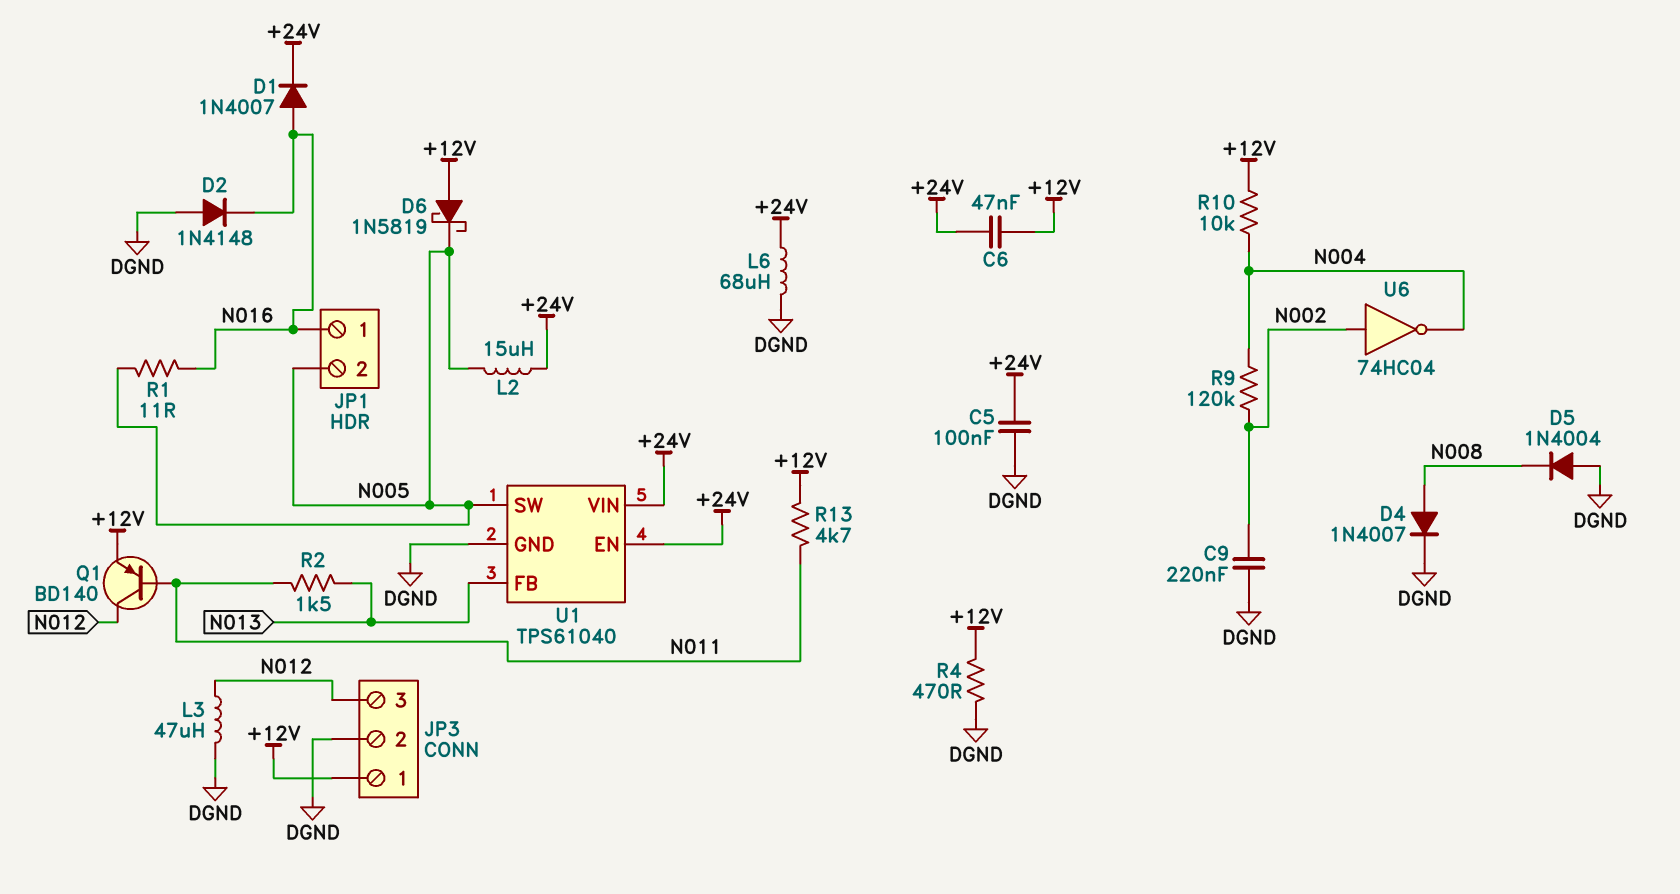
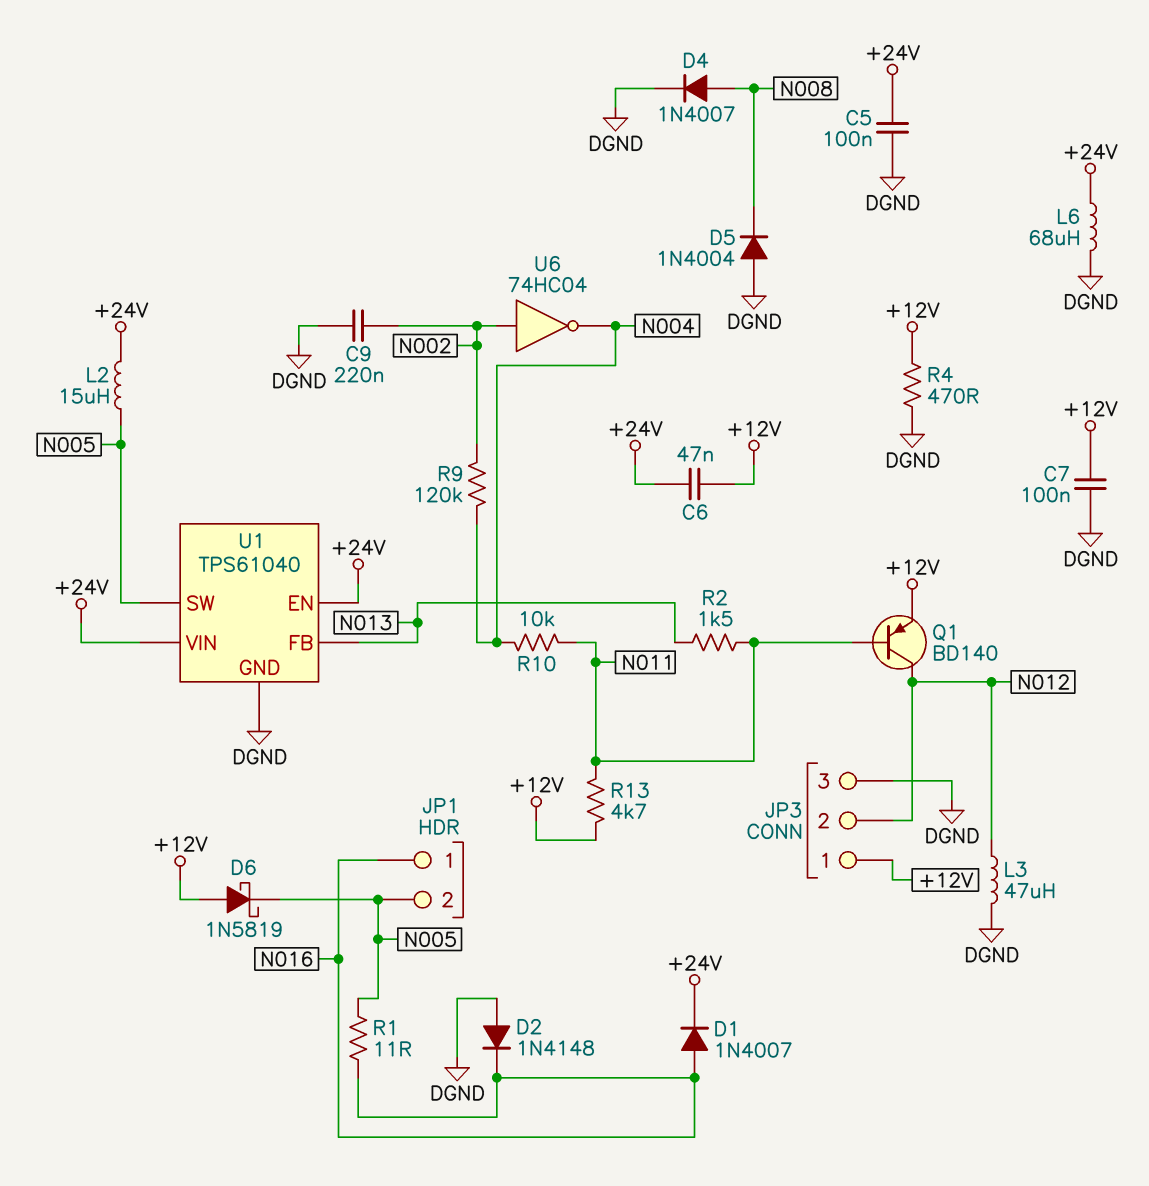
C7: none -> 100nF (+12V, DGND)
JP3 pin 2: DGND -> N012
JP3 pin 3: N012 -> DGND
R10: 10k (+12V, N004) -> 10k (N004, N011)

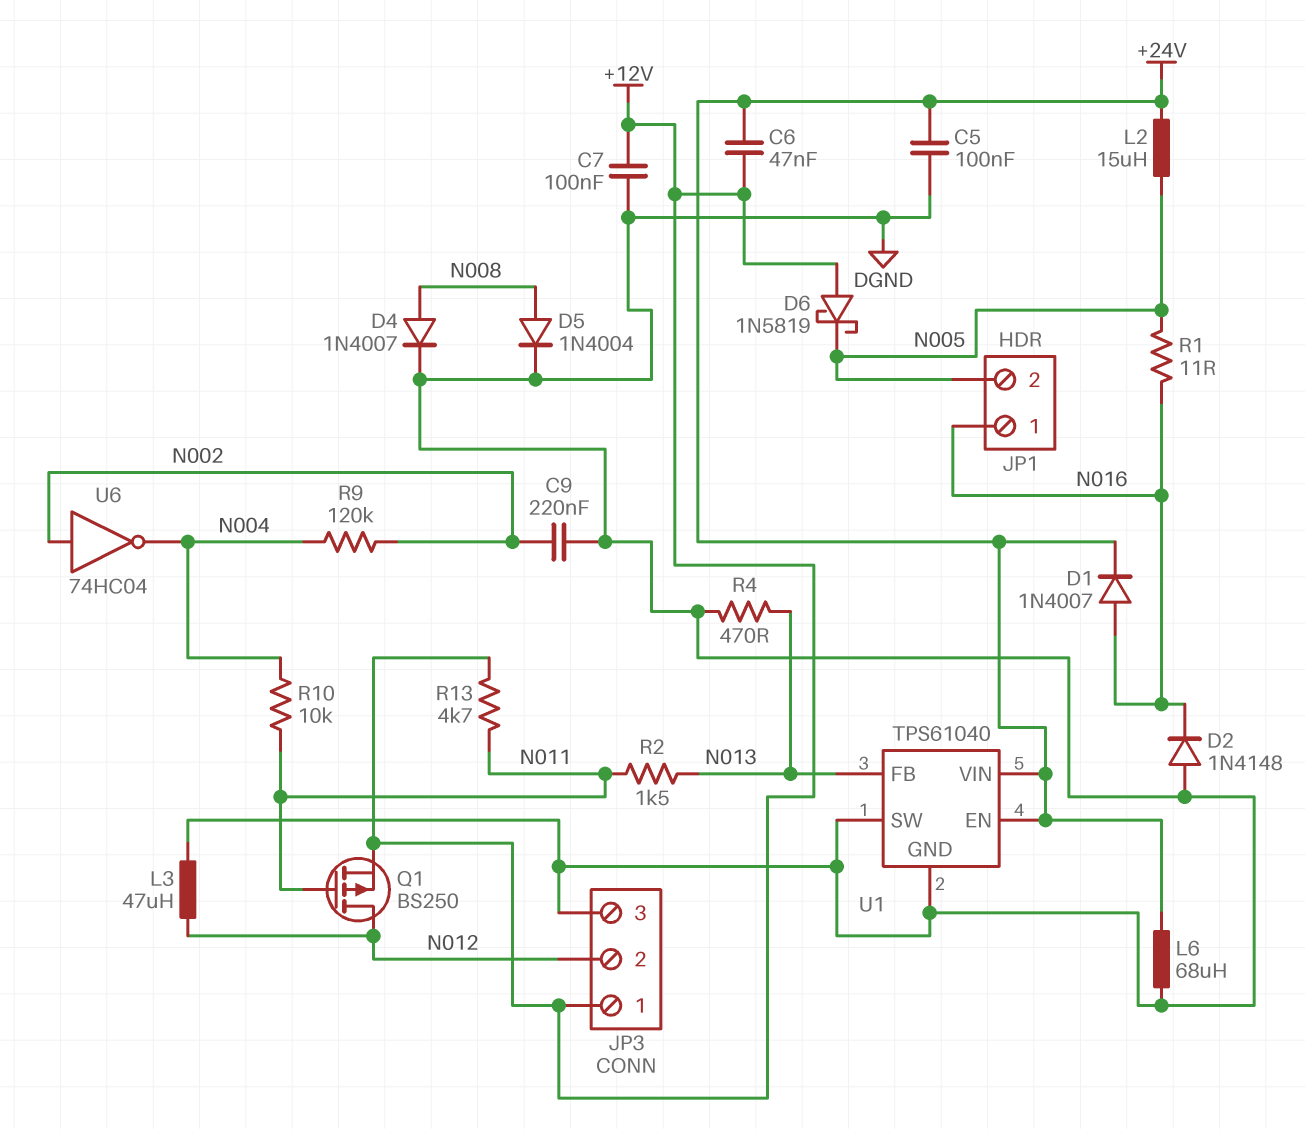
D5: diode 1N4004 (A DGND, K N008) -> diode 1N4004 (A N008, K DGND)
Q1: PNP BD140 (B N011, C N012, E +12V) -> PMOS BS250 (G N011, D N012, S +12V)
R4: 470 (+12V, DGND) -> 470 (DGND, N013)
U1 pin SW: N005 -> DGND

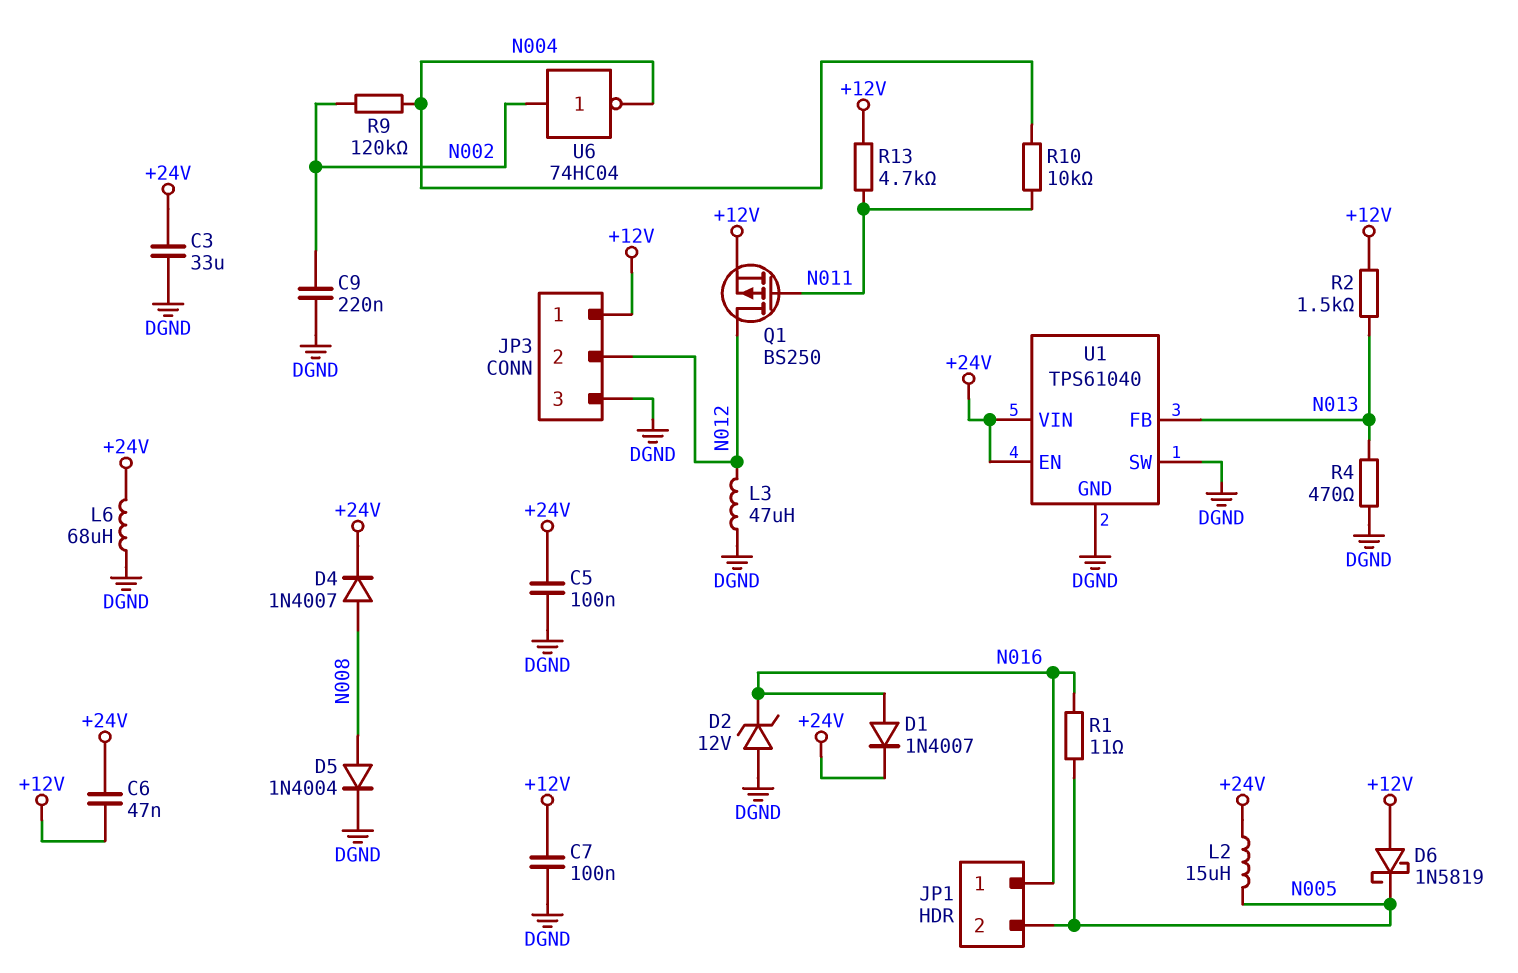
C3: none -> 33uF (+24V, DGND)
D2: diode 1N4148 (A DGND, K N016) -> zener 12V (A DGND, K N016)
D4: diode 1N4007 (A N008, K DGND) -> diode 1N4007 (A N008, K +24V)
R2: 1.5k (N011, N013) -> 1.5k (+12V, N013)

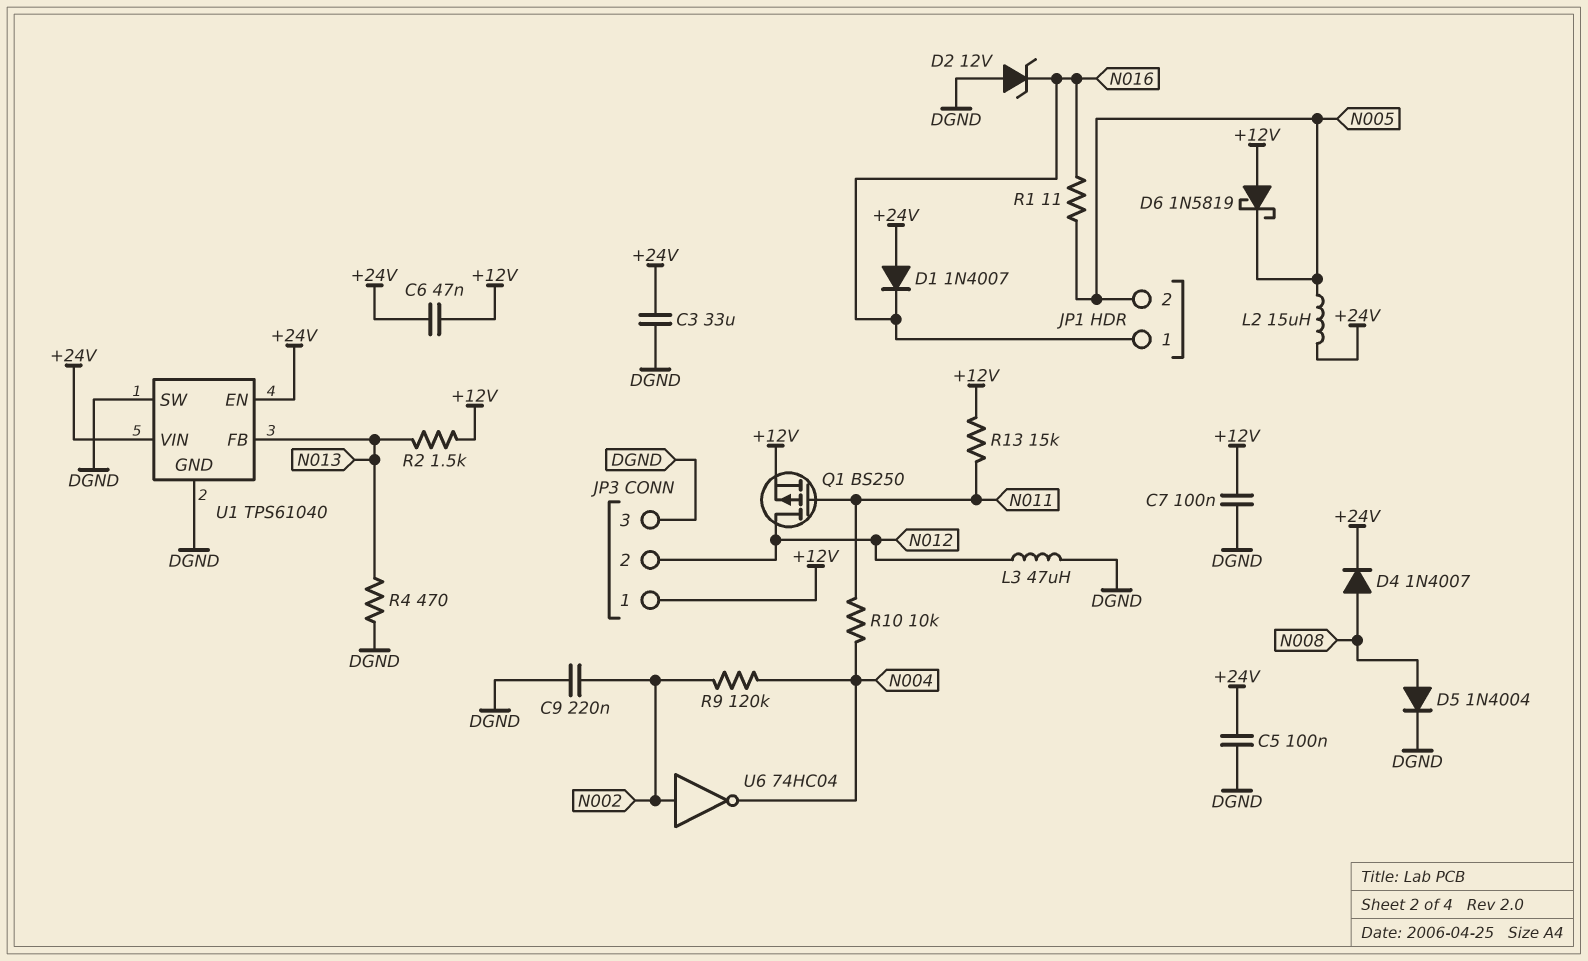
D1: diode 1N4007 (A N016, K +24V) -> diode 1N4007 (A +24V, K N016)
L6: 68uH (+24V, DGND) -> none
R13: 4.7k (+12V, N011) -> 15k (+12V, N011)

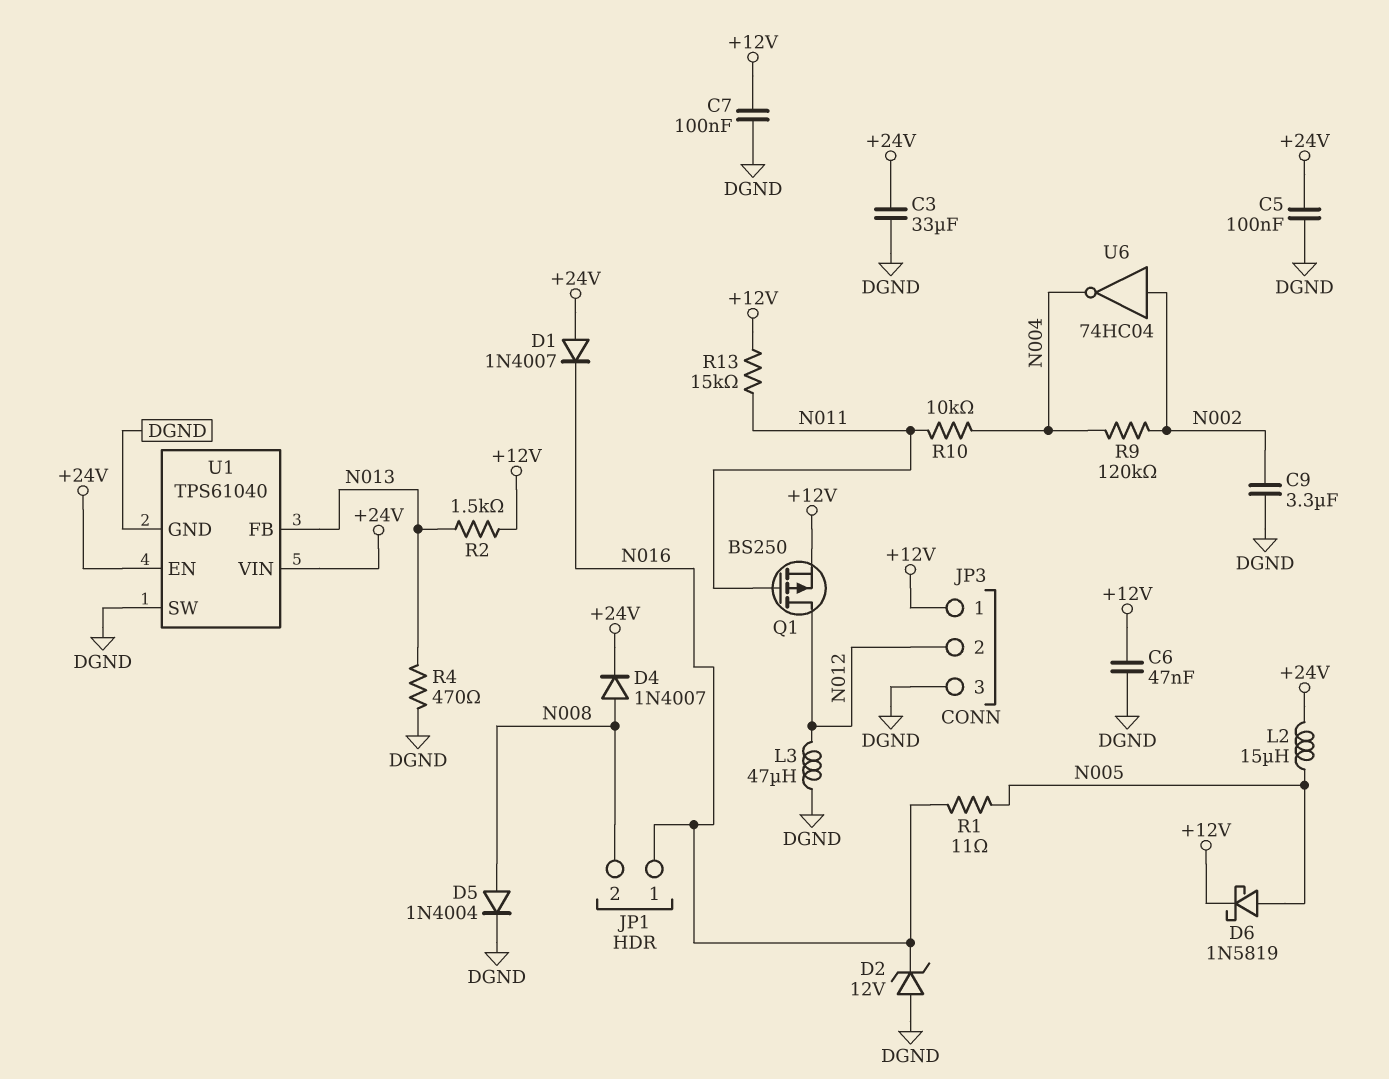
C6: 47nF (+12V, +24V) -> 47nF (+12V, DGND)
C9: 220nF (DGND, N002) -> 3.3uF (DGND, N002)
D6: schottky 1N5819 (A +12V, K N005) -> schottky 1N5819 (A N005, K +12V)
JP1 pin 2: N005 -> N008

